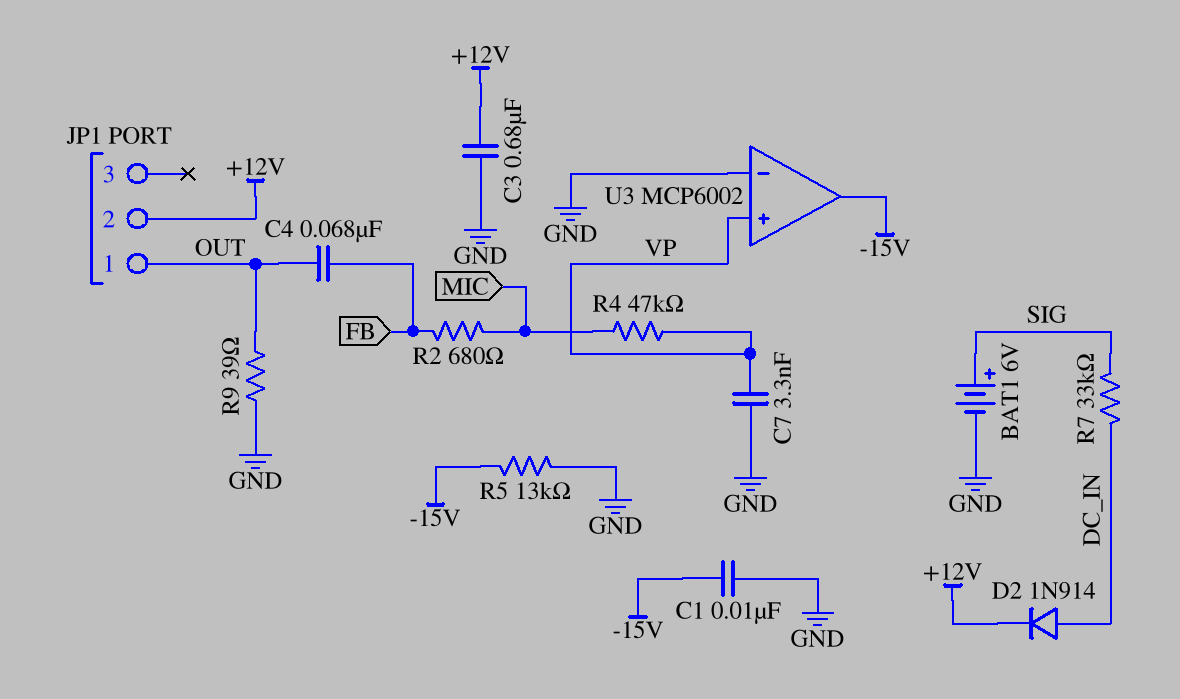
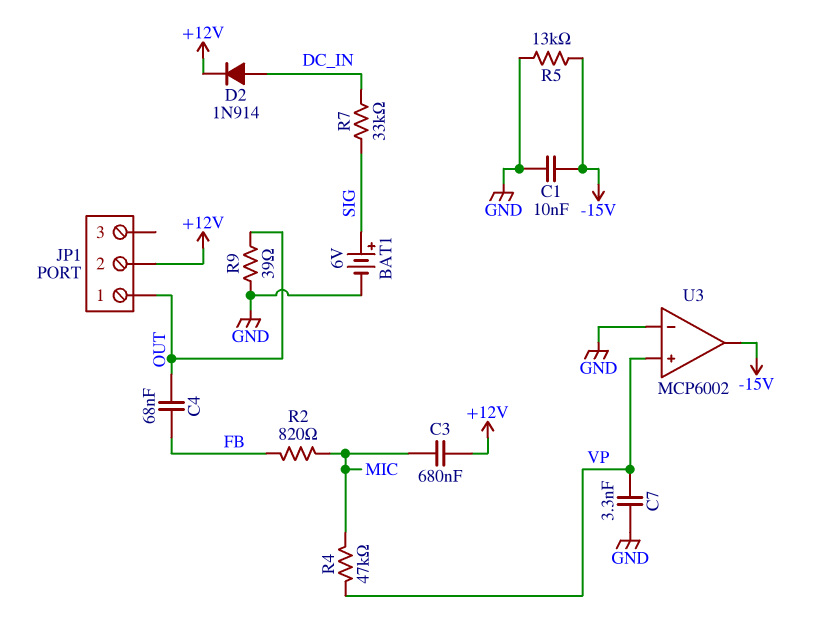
C3: 680nF (+12V, GND) -> 680nF (+12V, MIC)
R2: 680 (FB, MIC) -> 820 (FB, MIC)

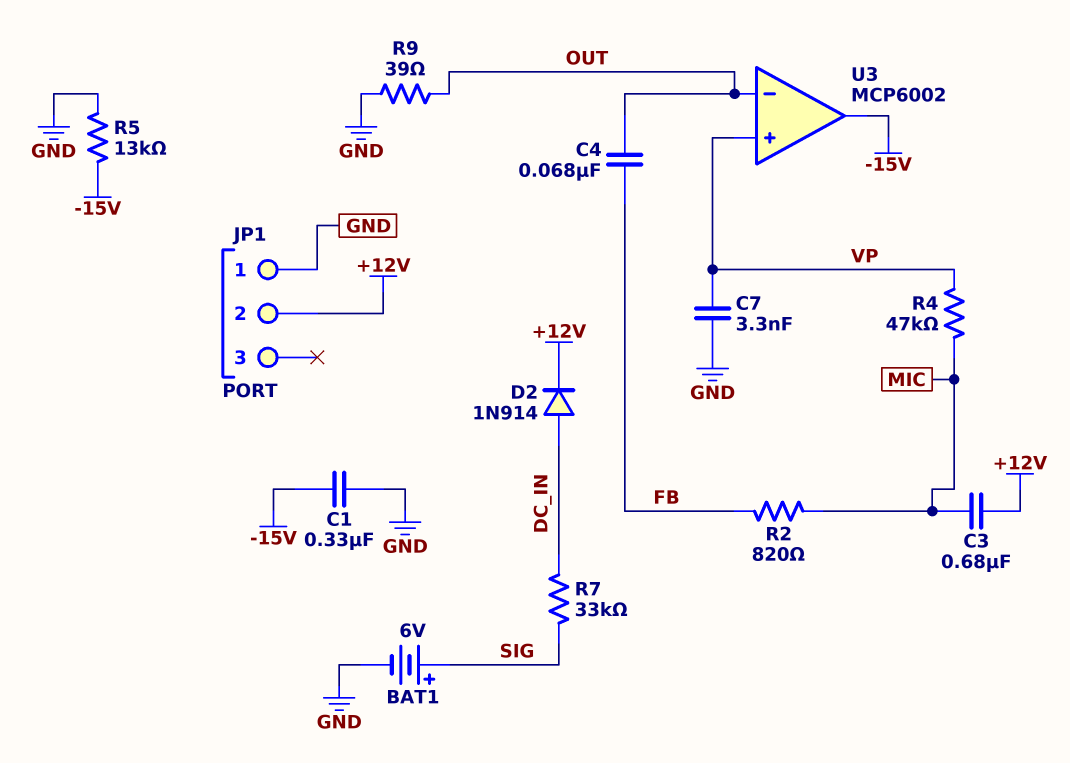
C1: 10nF (-15V, GND) -> 330nF (-15V, GND)
JP1 pin 1: OUT -> GND
U3 pin in-: GND -> OUT

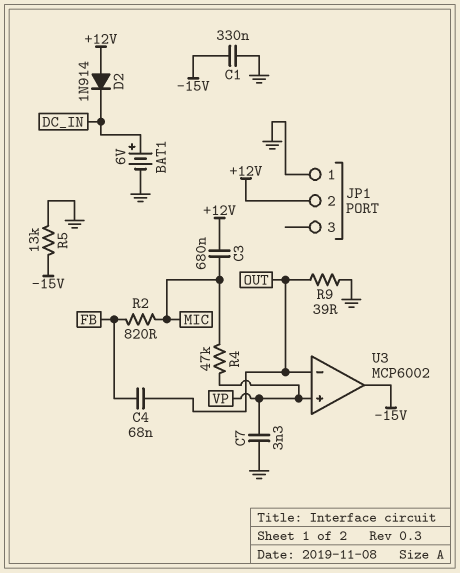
BAT1: 6V (plus SIG, minus GND) -> 6V (plus DC_IN, minus GND)
D2: diode 1N914 (A DC_IN, K +12V) -> diode 1N914 (A +12V, K DC_IN)
R7: 33k (DC_IN, SIG) -> none

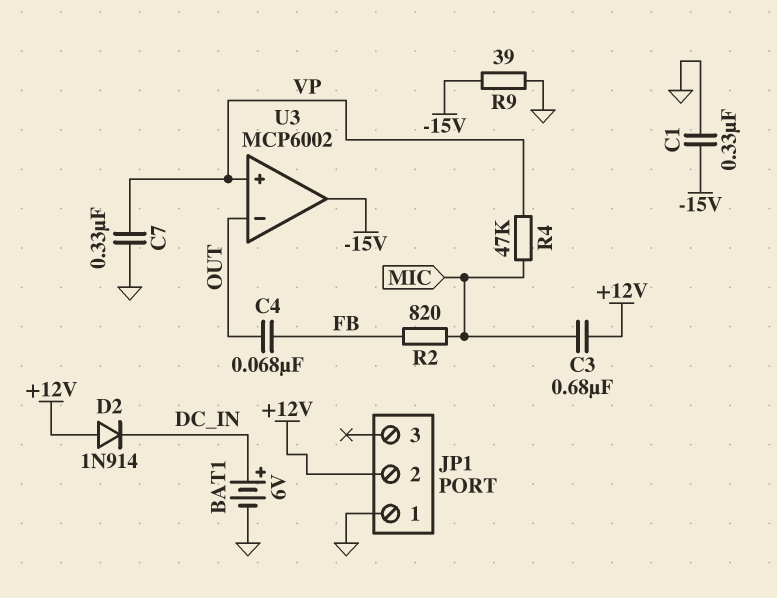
C7: 3.3nF (GND, VP) -> 330nF (GND, VP)
R5: 13k (-15V, GND) -> none
R9: 39 (GND, OUT) -> 39 (-15V, GND)

